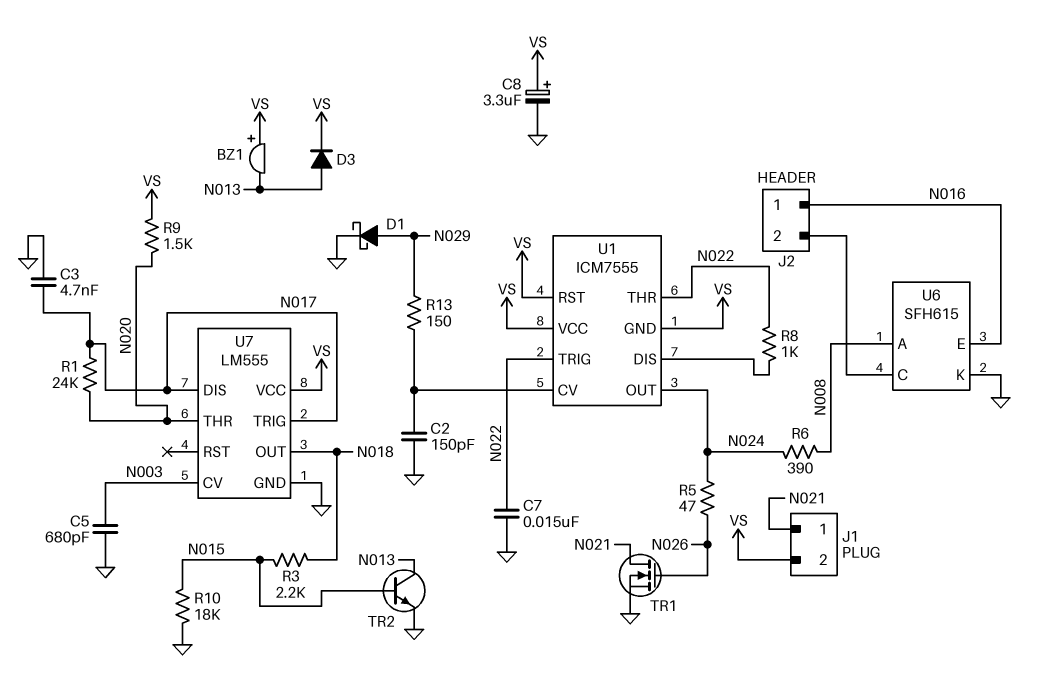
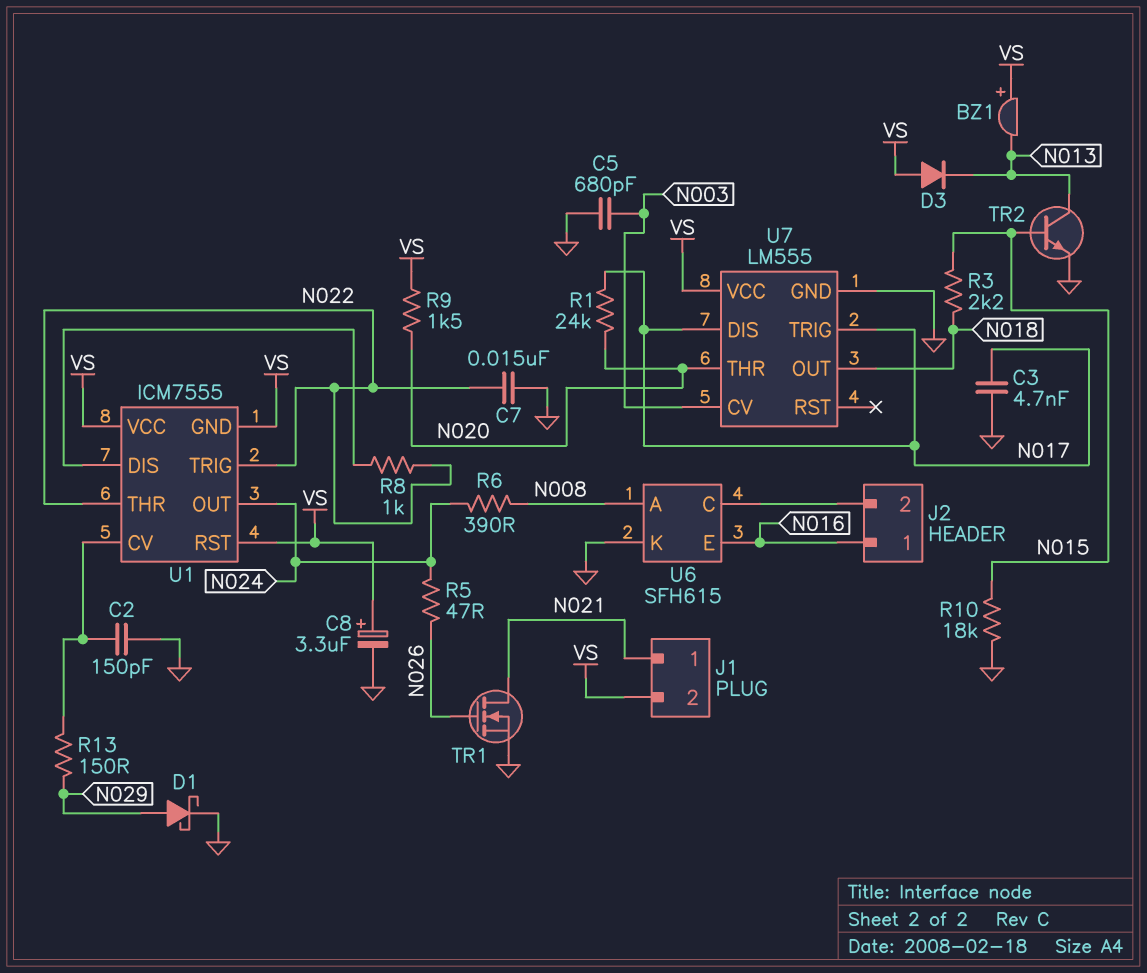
D3: diode (A N013, K VS) -> diode (A VS, K N013)

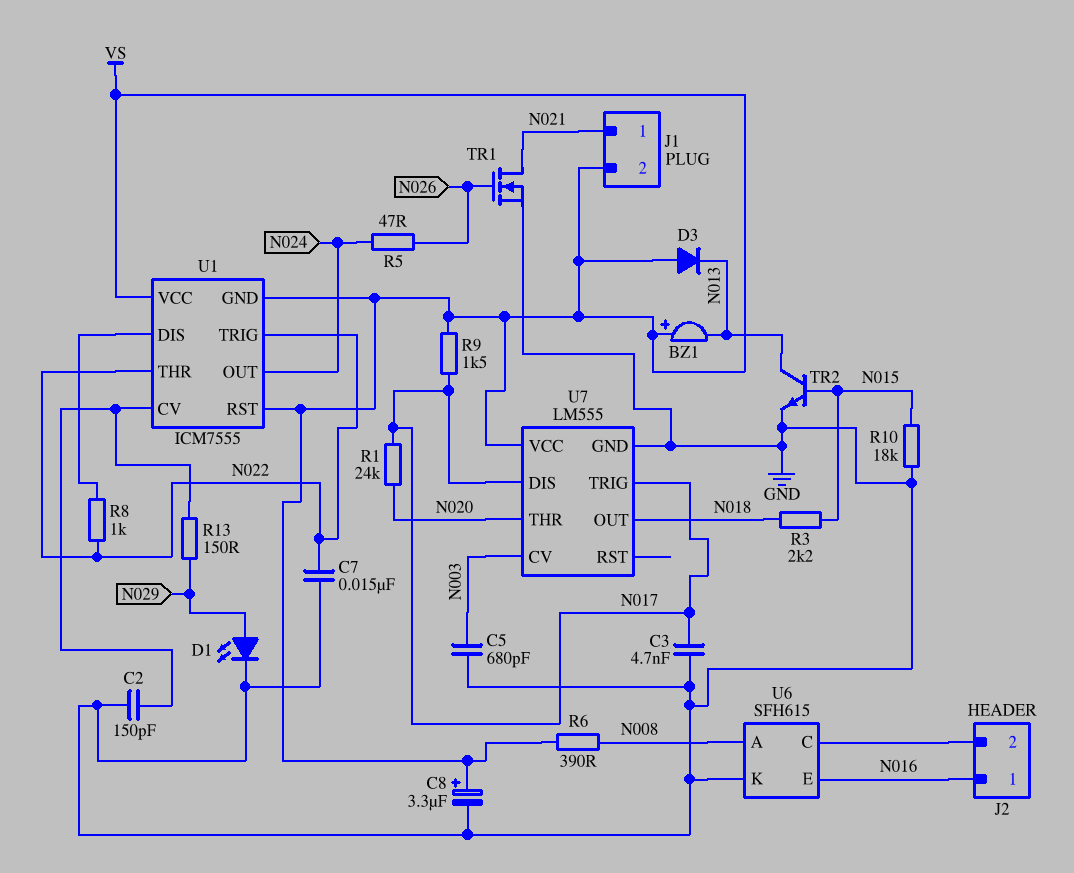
D1: schottky (A N029, K GND) -> LED (A N029, K GND)
R6: 390 (N008, N024) -> 390 (N008, VS)
R9: 1.5k (N020, VS) -> 1.5k (N017, VS)

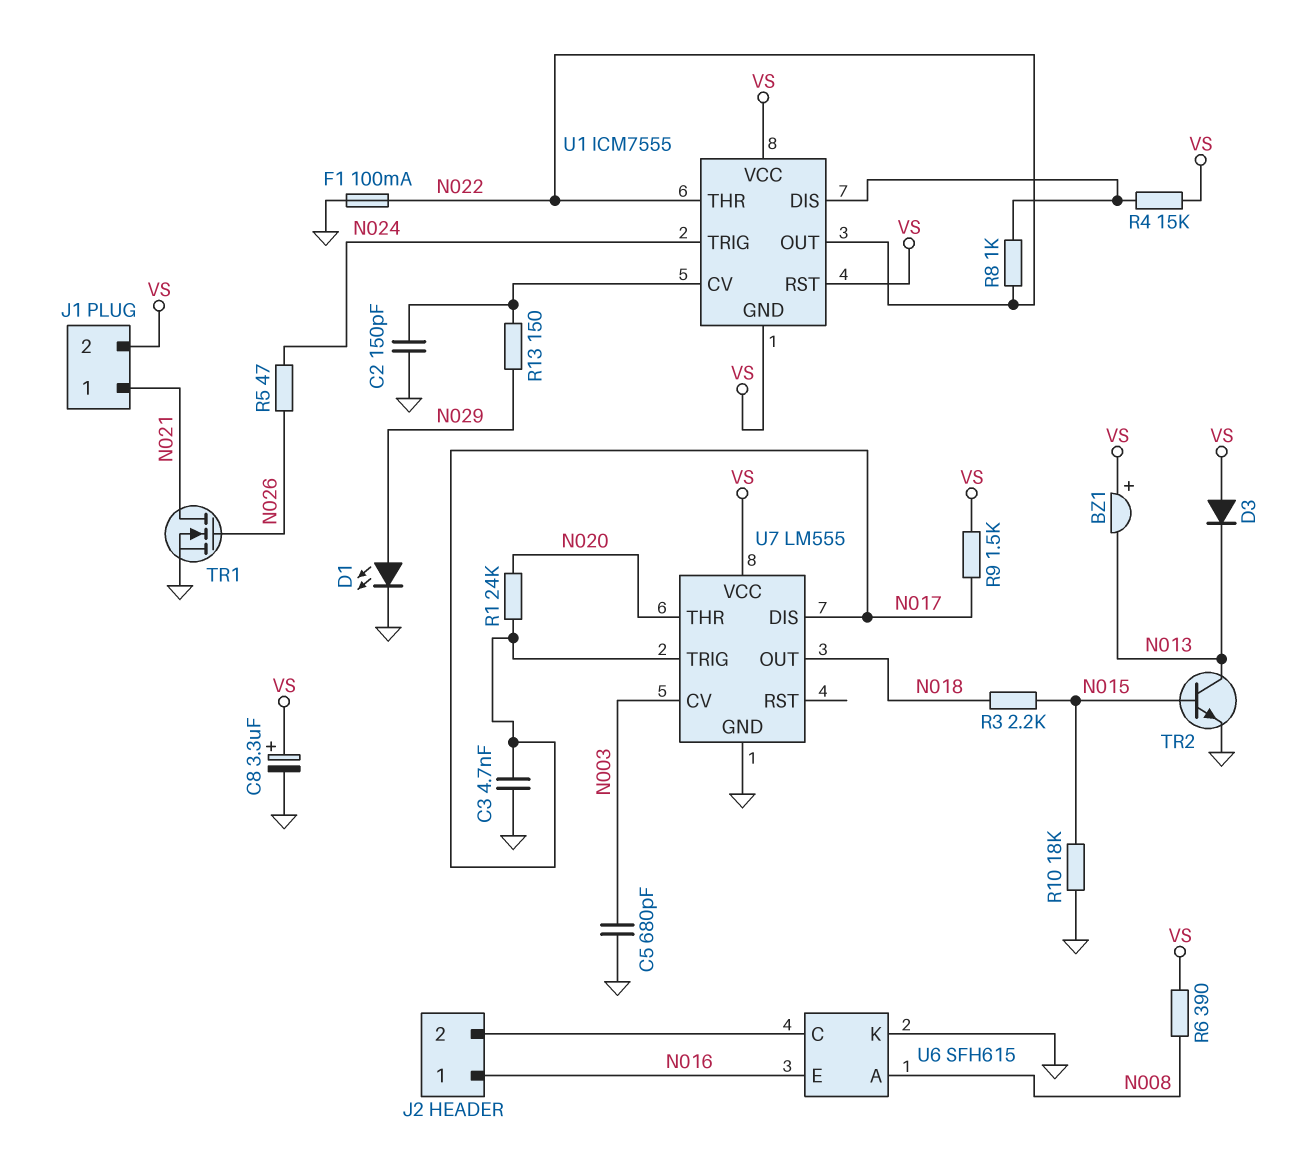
C7: 15nF (GND, N022) -> none
F1: none -> 100mA (GND, N022)
R4: none -> 15k (U1/DIS, VS)
U1 pin OUT: N024 -> N022
U1 pin TRIG: N022 -> N024

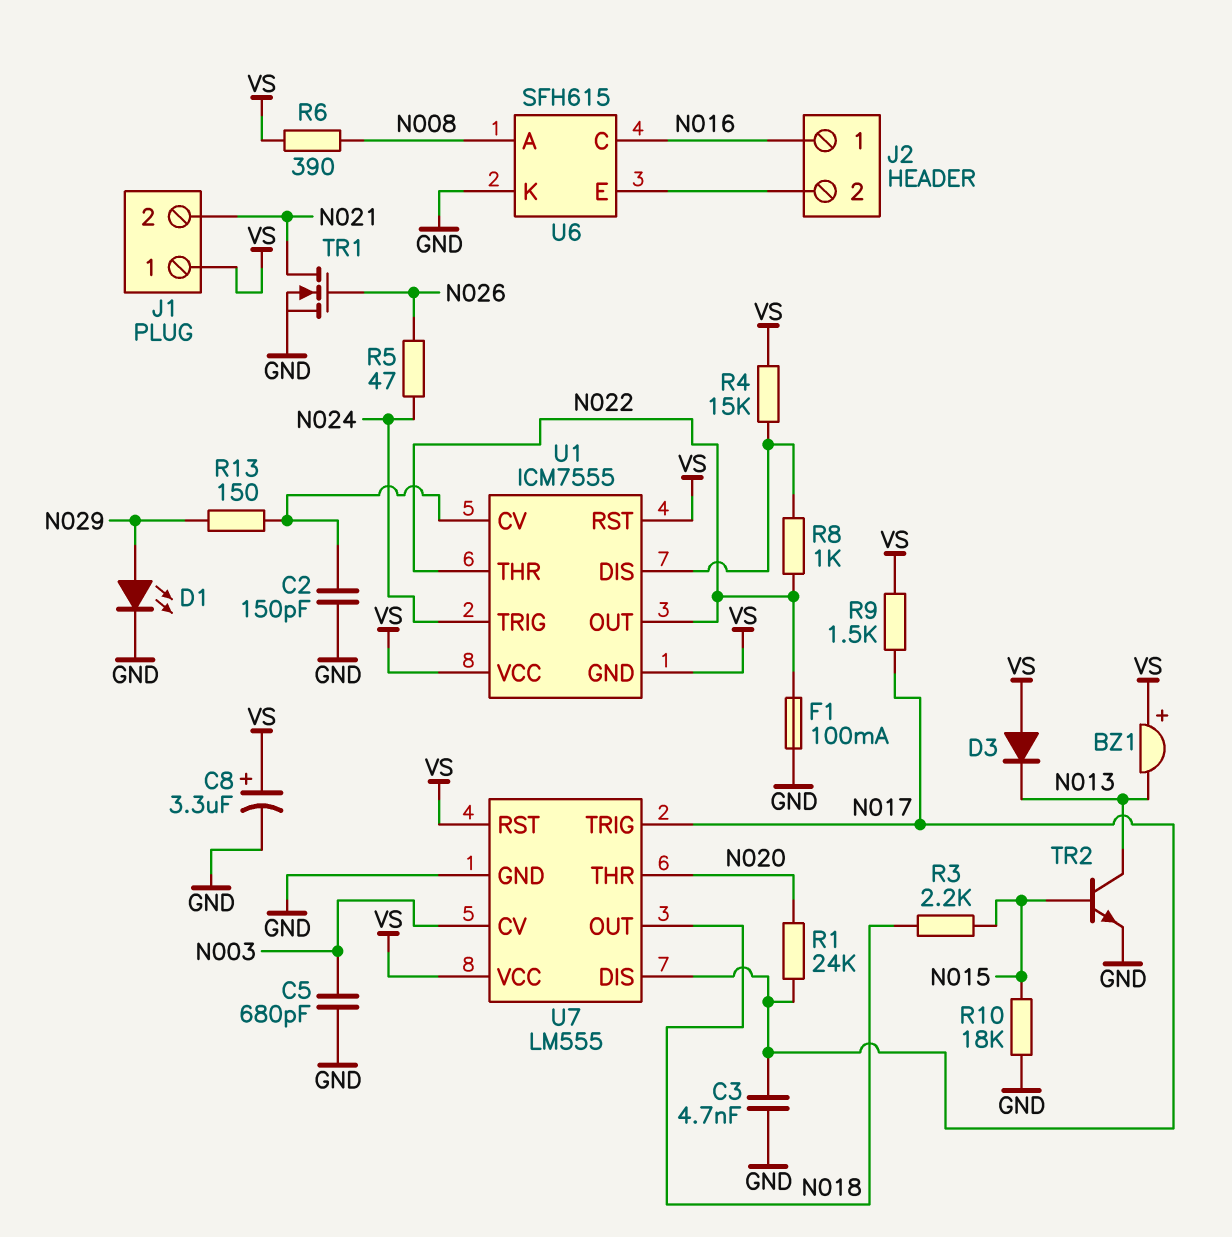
J1 pin 1: N021 -> VS
J1 pin 2: VS -> N021
U6 pin C: J2/2 -> N016
U6 pin E: N016 -> J2/2
U7 pin RST: none -> VS

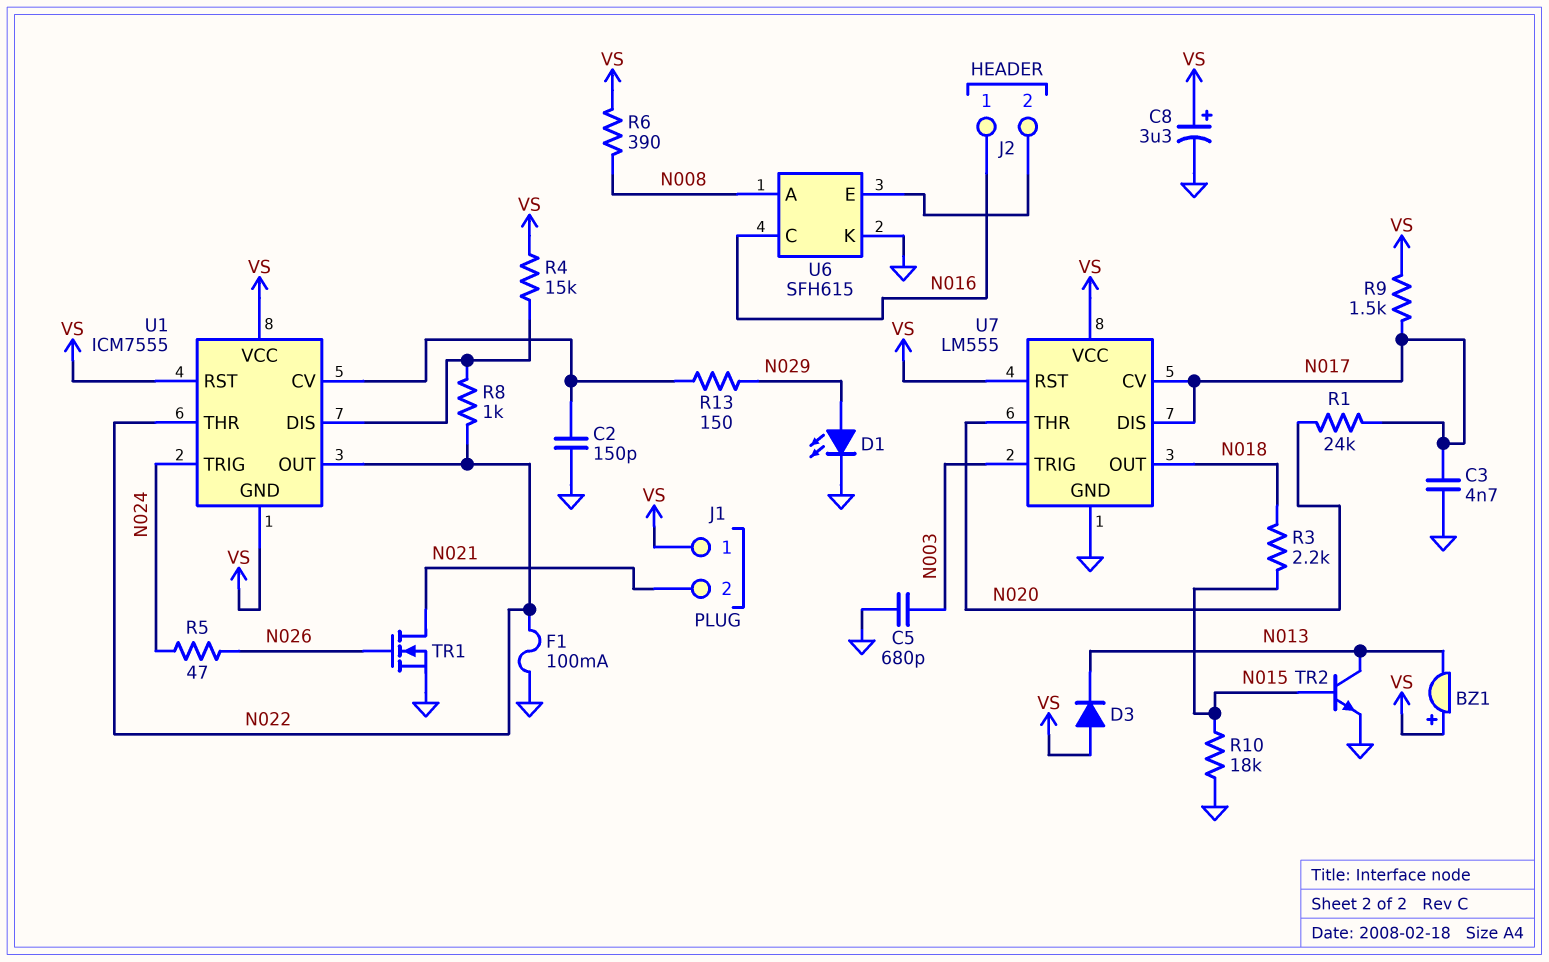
U7 pin CV: N003 -> N017
U7 pin TRIG: N017 -> N003

